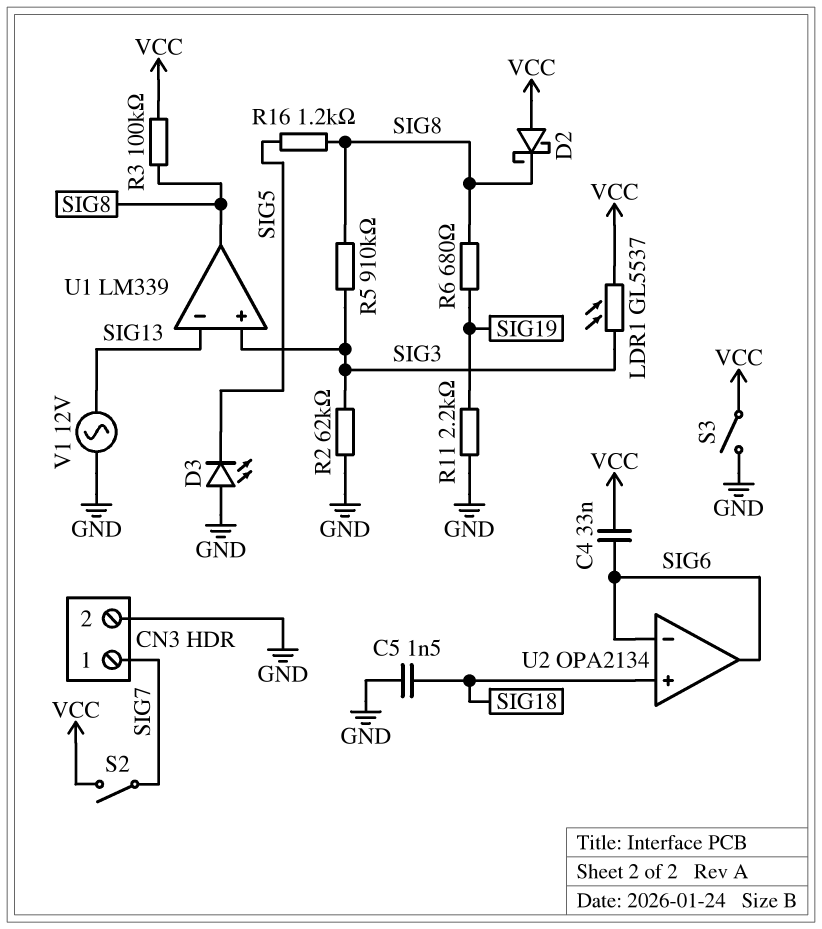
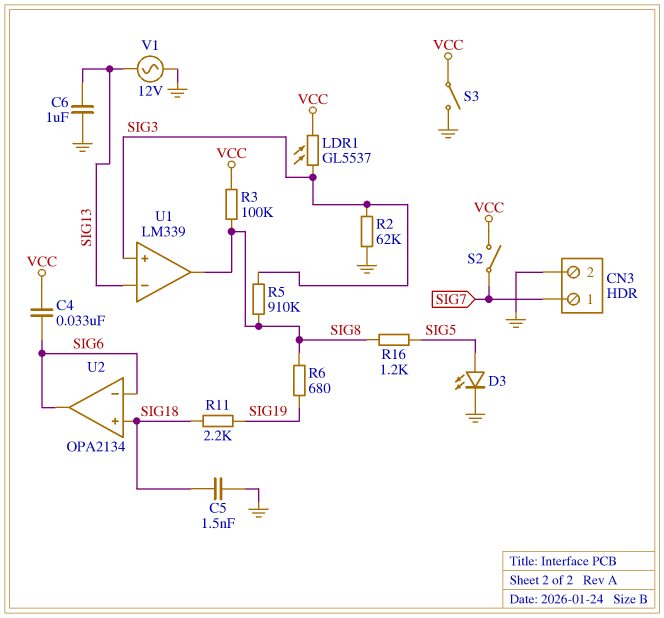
C6: none -> 1uF (GND, SIG13)
D2: schottky (A VCC, K SIG8) -> none
D3: LED (A GND, K SIG5) -> LED (A SIG5, K GND)
R11: 2.2k (GND, SIG19) -> 2.2k (SIG18, SIG19)

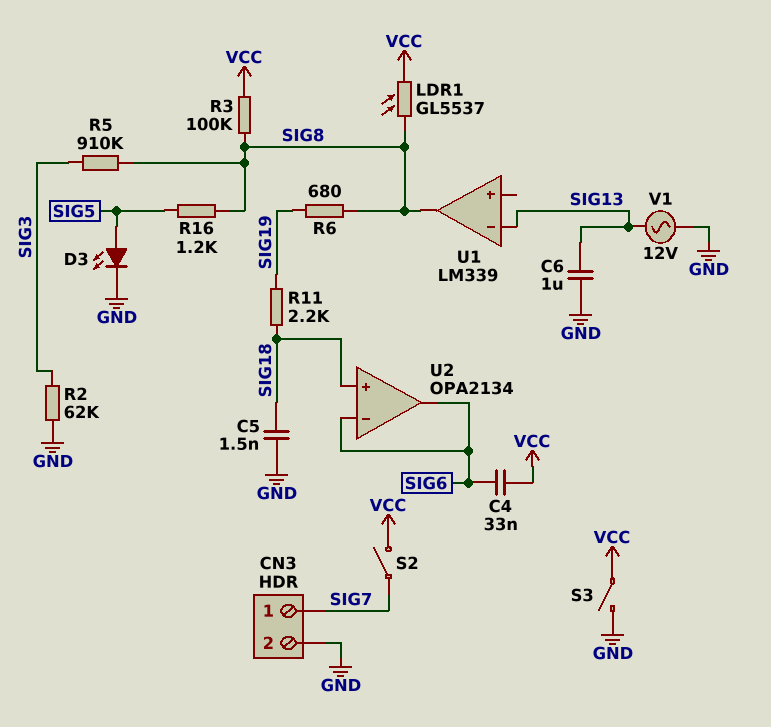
LDR1: GL5537 (SIG3, VCC) -> GL5537 (SIG8, VCC)
U1 pin in+: SIG3 -> none

